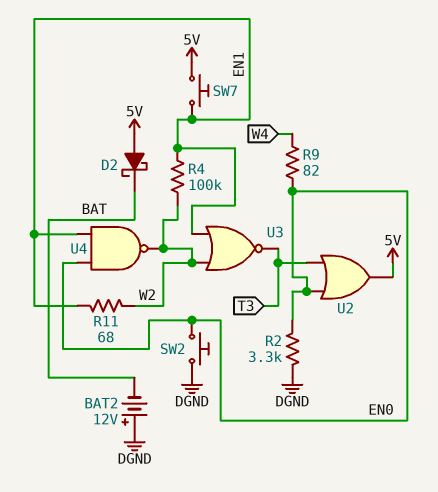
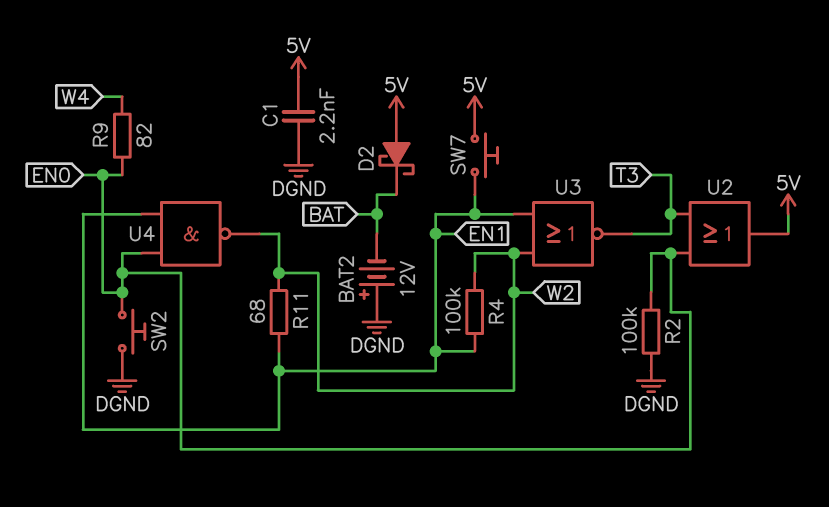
C1: none -> 2.2nF (5V, DGND)
R2: 3.3k (DGND, EN0) -> 100k (DGND, EN0)

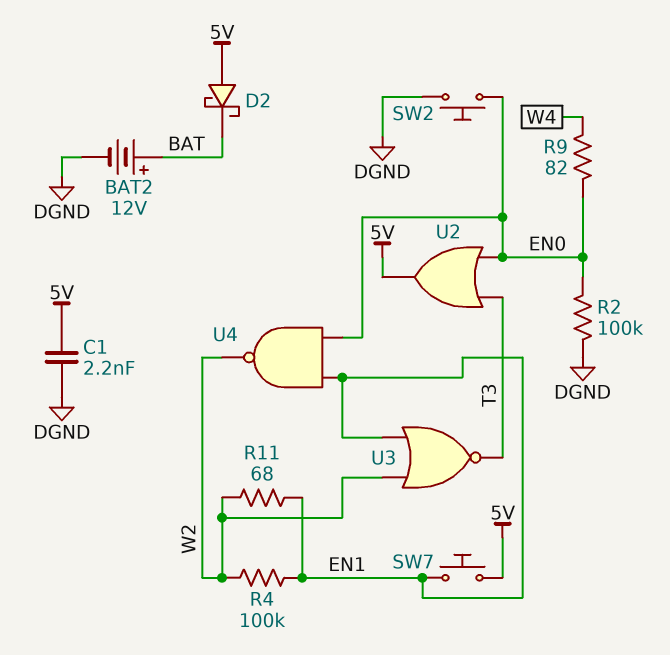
BAT2: 12V (plus DGND, minus BAT) -> 12V (plus BAT, minus DGND)

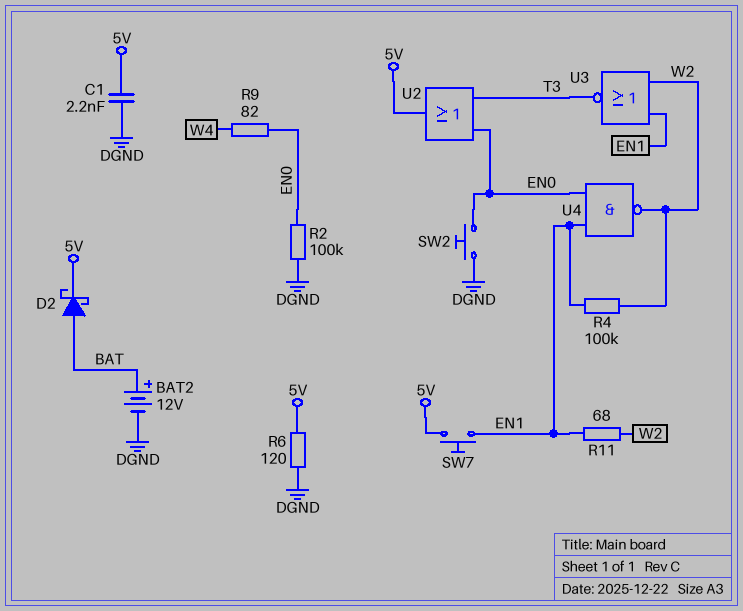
D2: schottky (A 5V, K BAT) -> schottky (A BAT, K 5V)
R6: none -> 120 (5V, DGND)

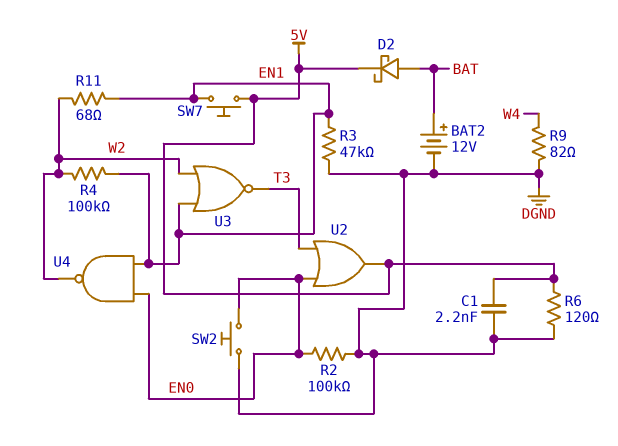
R3: none -> 47k (DGND, EN1)
R9: 82 (EN0, W4) -> 82 (DGND, W4)

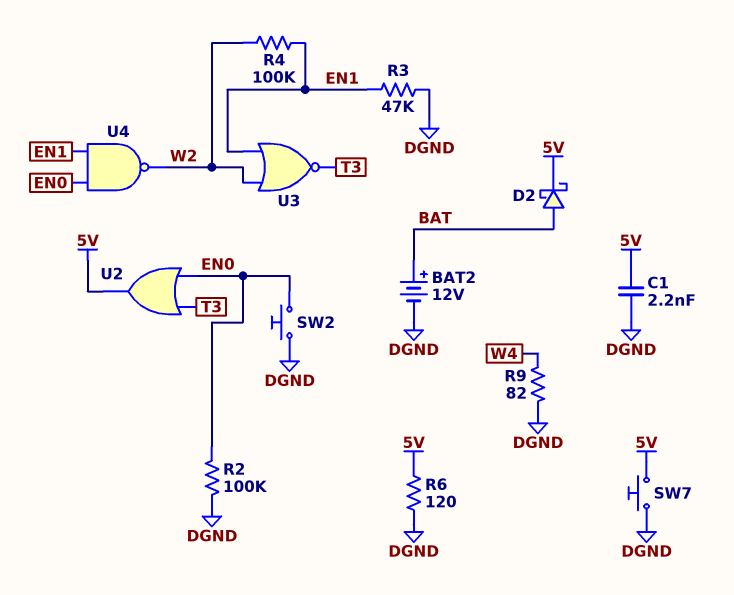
R11: 68 (EN1, W2) -> none
SW7: button (5V, EN1) -> button (5V, DGND)

